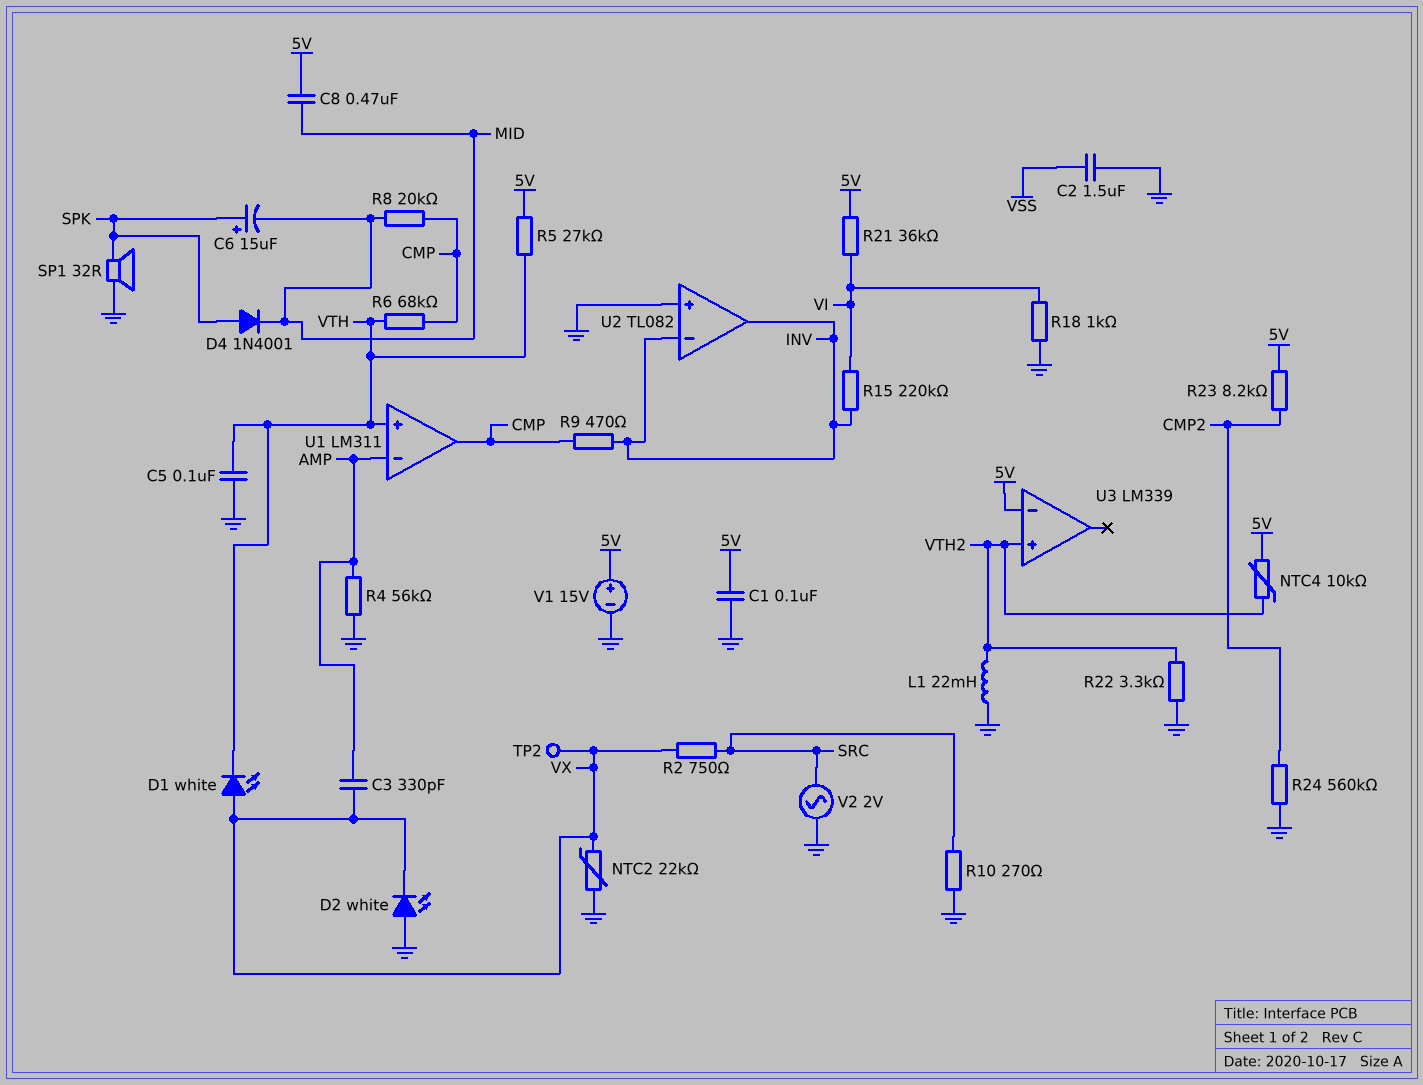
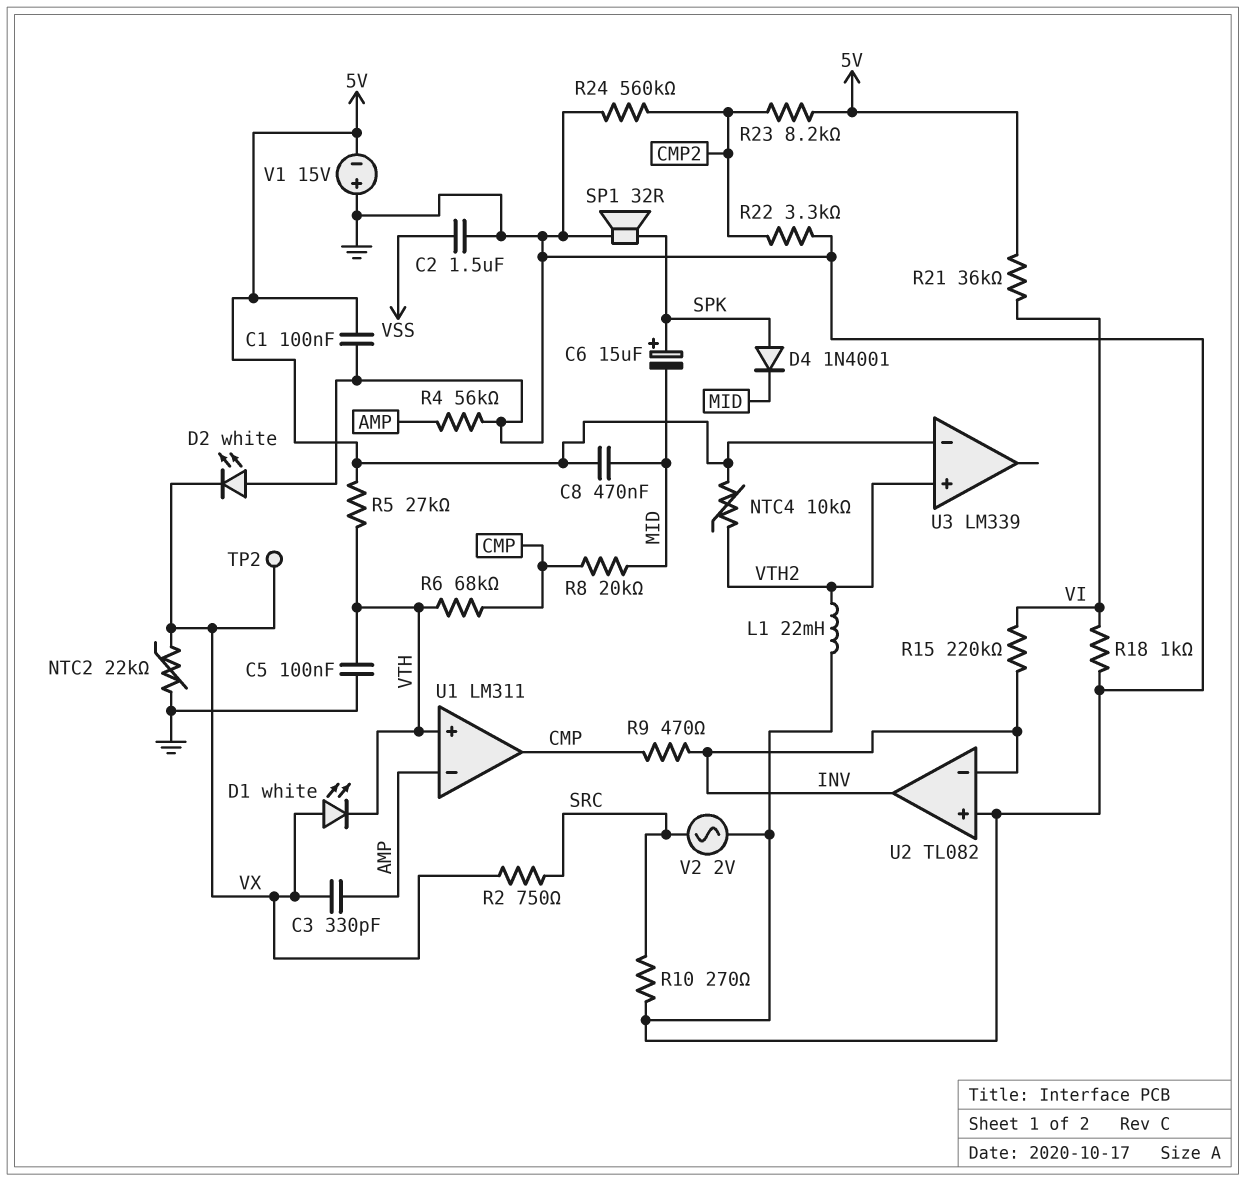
R22: 3.3k (GND, VTH2) -> 3.3k (CMP2, GND)
V1: 15V (plus 5V, minus GND) -> 15V (plus GND, minus 5V)

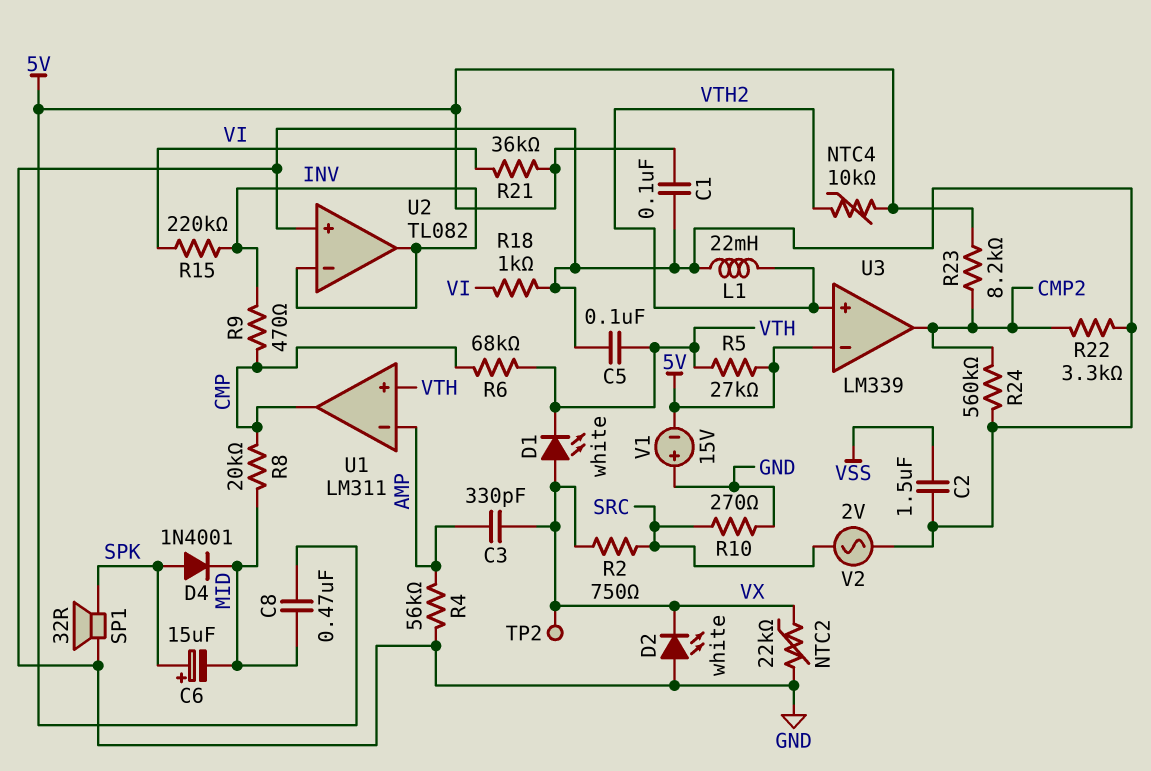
U3 pin out: none -> CMP2

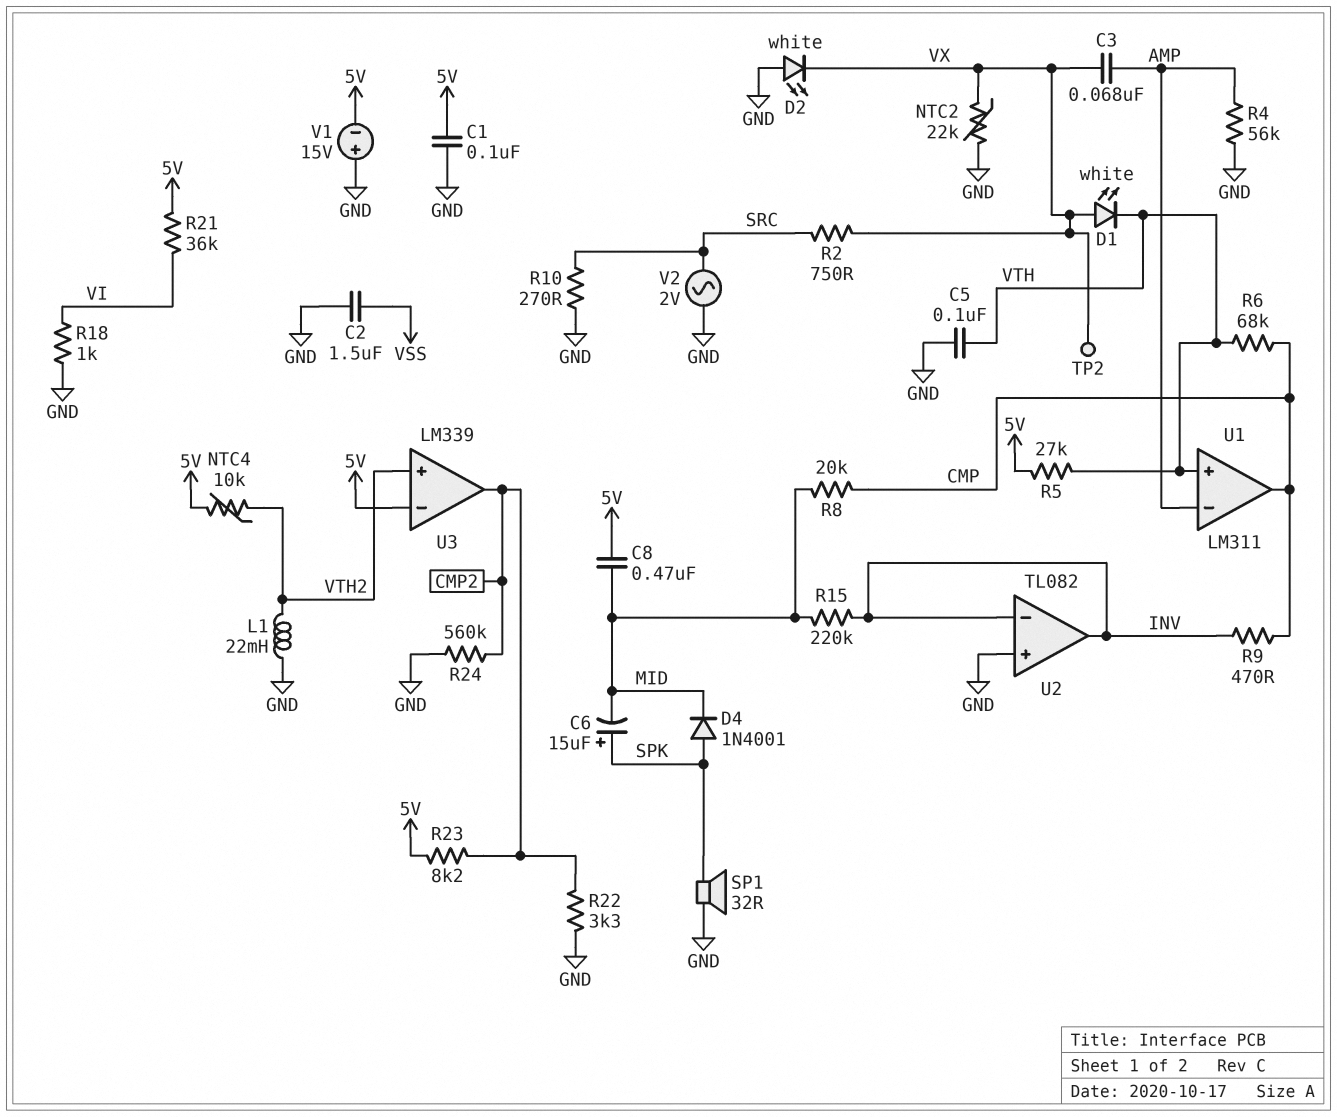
C3: 330pF (AMP, VX) -> 68nF (AMP, VX)
R15: 220k (INV, VI) -> 220k (INV, MID)

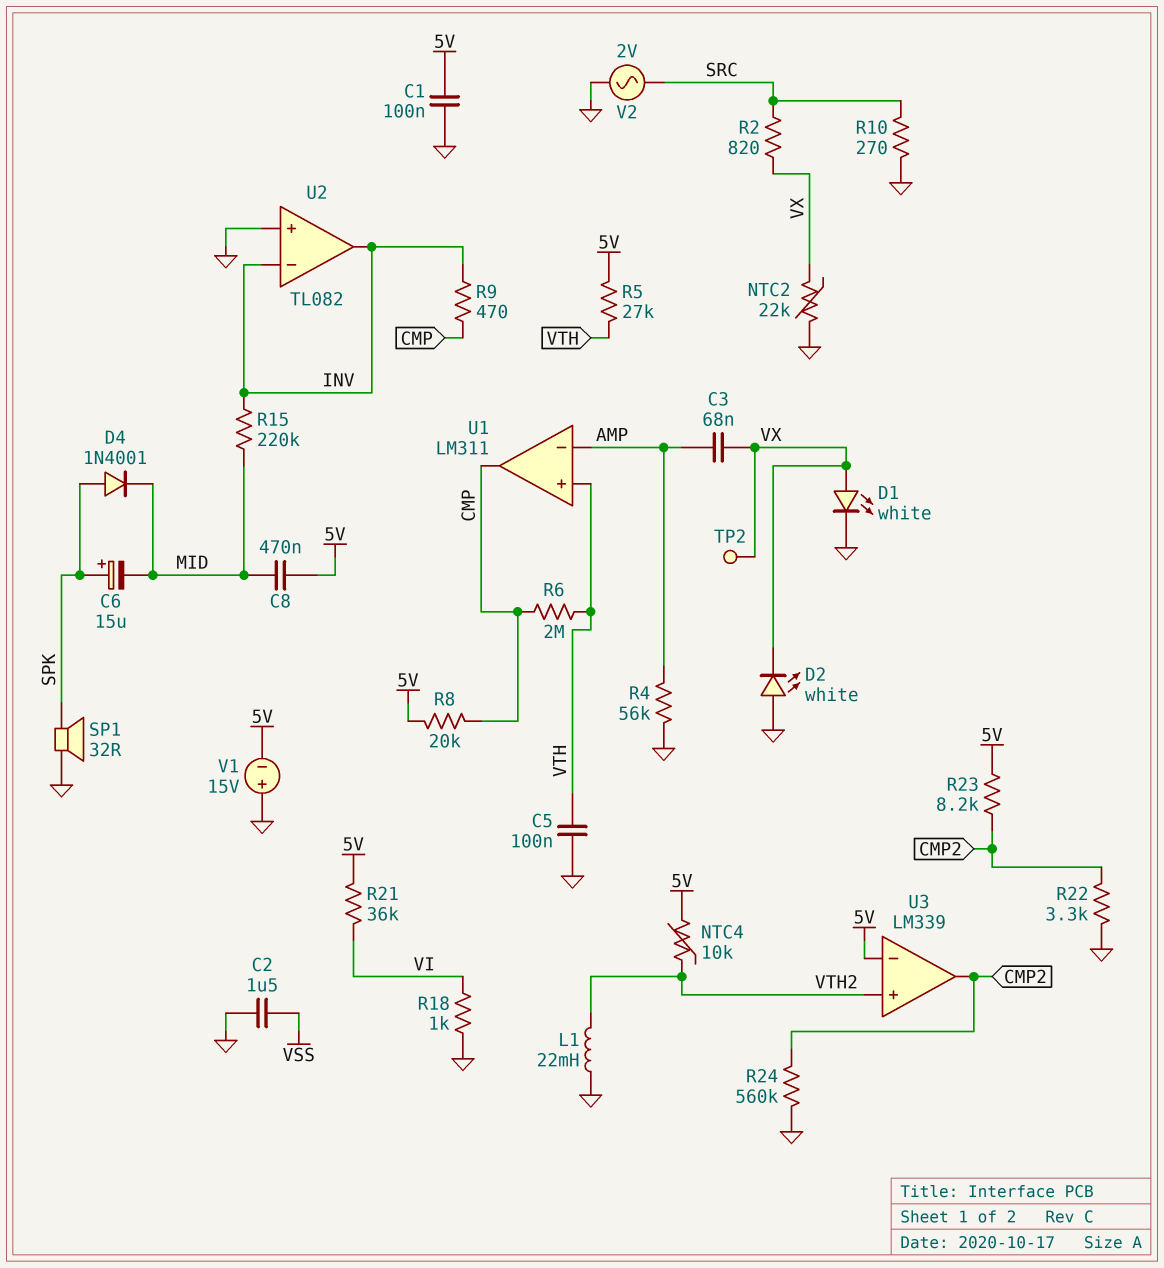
D1: LED white (A VX, K VTH) -> LED white (A VX, K GND)
R2: 750 (SRC, VX) -> 820 (SRC, VX)
R6: 68k (CMP, VTH) -> 2M (CMP, VTH)
R8: 20k (CMP, MID) -> 20k (5V, CMP)

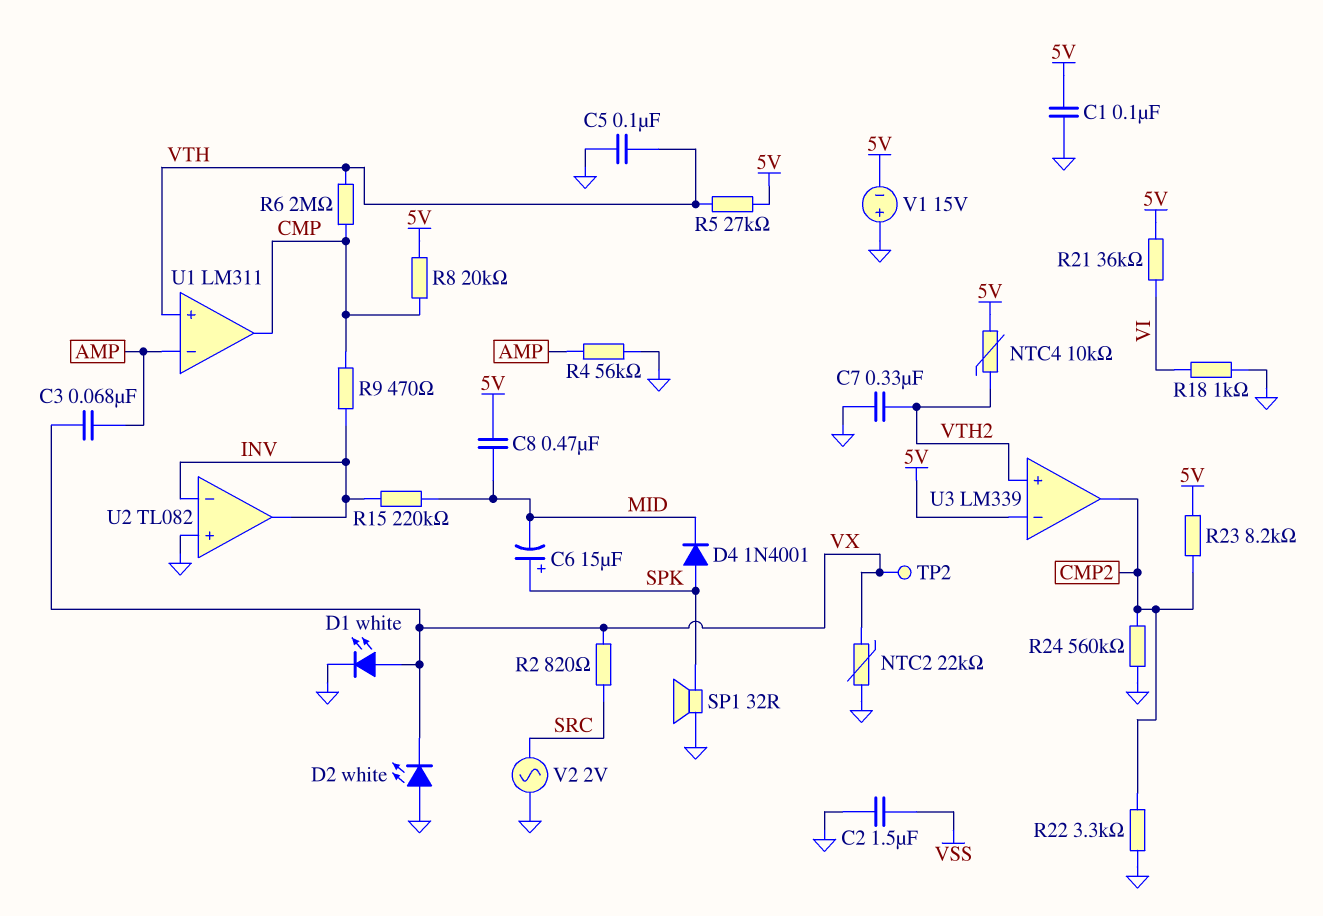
C7: none -> 330nF (GND, VTH2)
L1: 22mH (GND, VTH2) -> none
R10: 270 (GND, SRC) -> none

